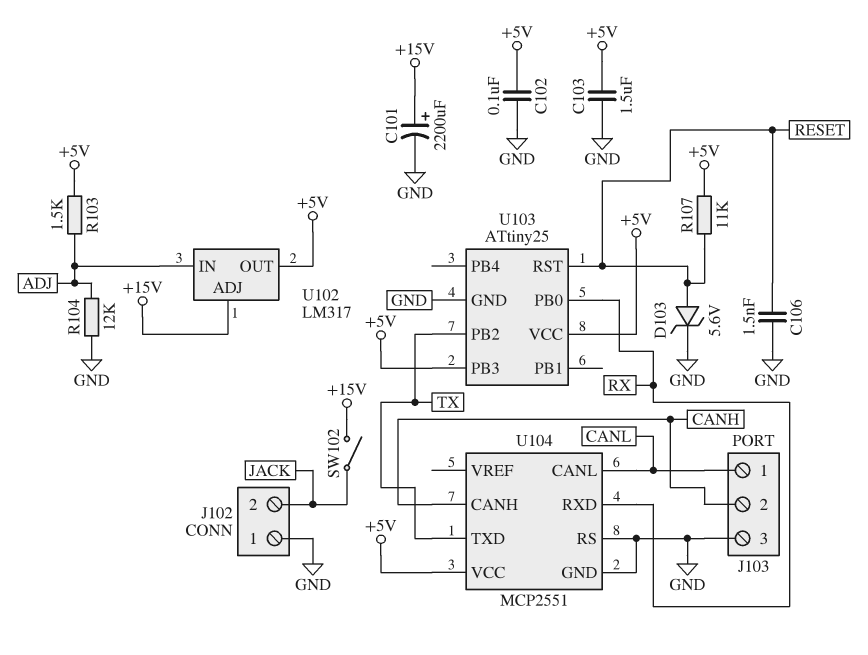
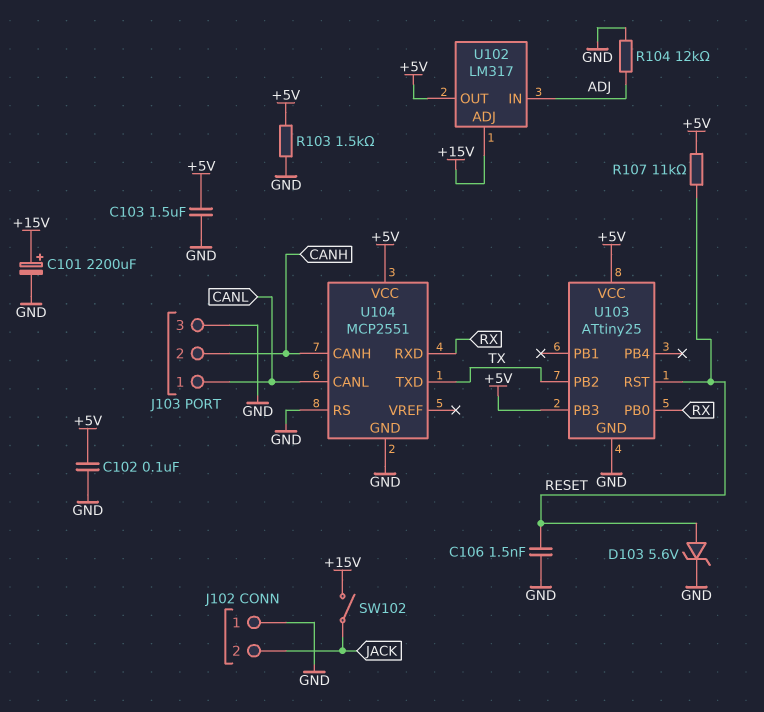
R103: 1.5k (+5V, ADJ) -> 1.5k (+5V, GND)

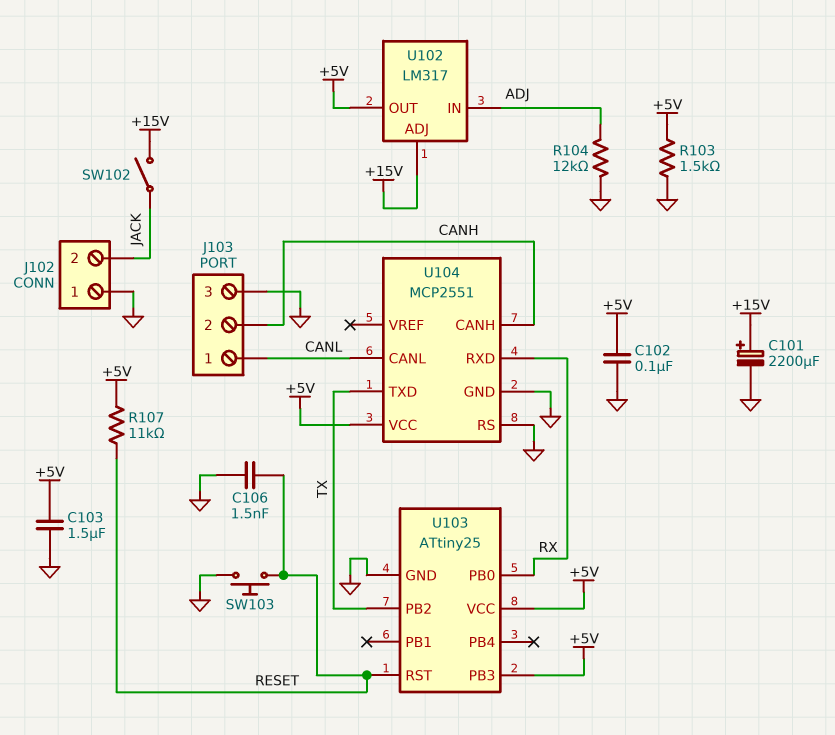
D103: zener 5.6V (A RESET, K GND) -> none
SW103: none -> button (GND, RESET)

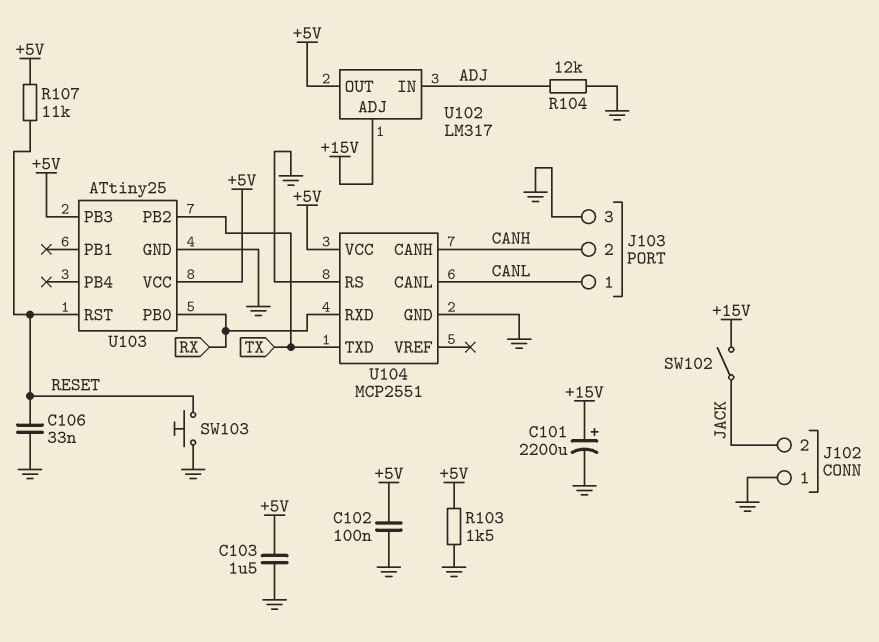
C106: 1.5nF (GND, RESET) -> 33nF (GND, RESET)

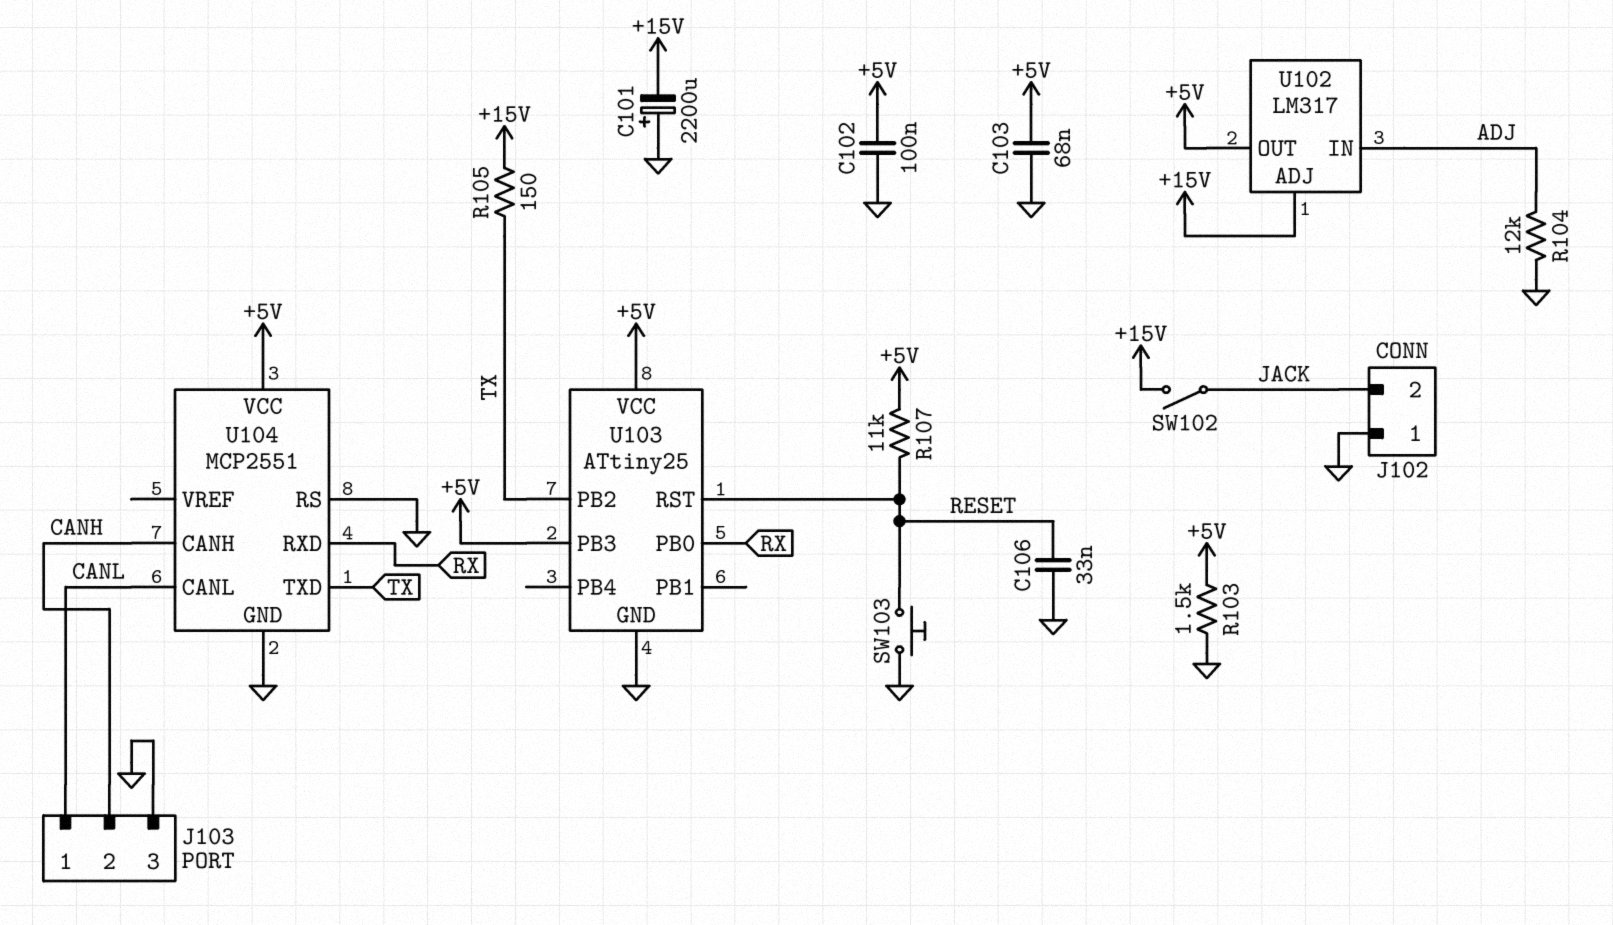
C101: 2200uF (plus +15V, minus GND) -> 2200uF (plus GND, minus +15V)
C103: 1.5uF (+5V, GND) -> 68nF (+5V, GND)
R105: none -> 150 (+15V, TX)

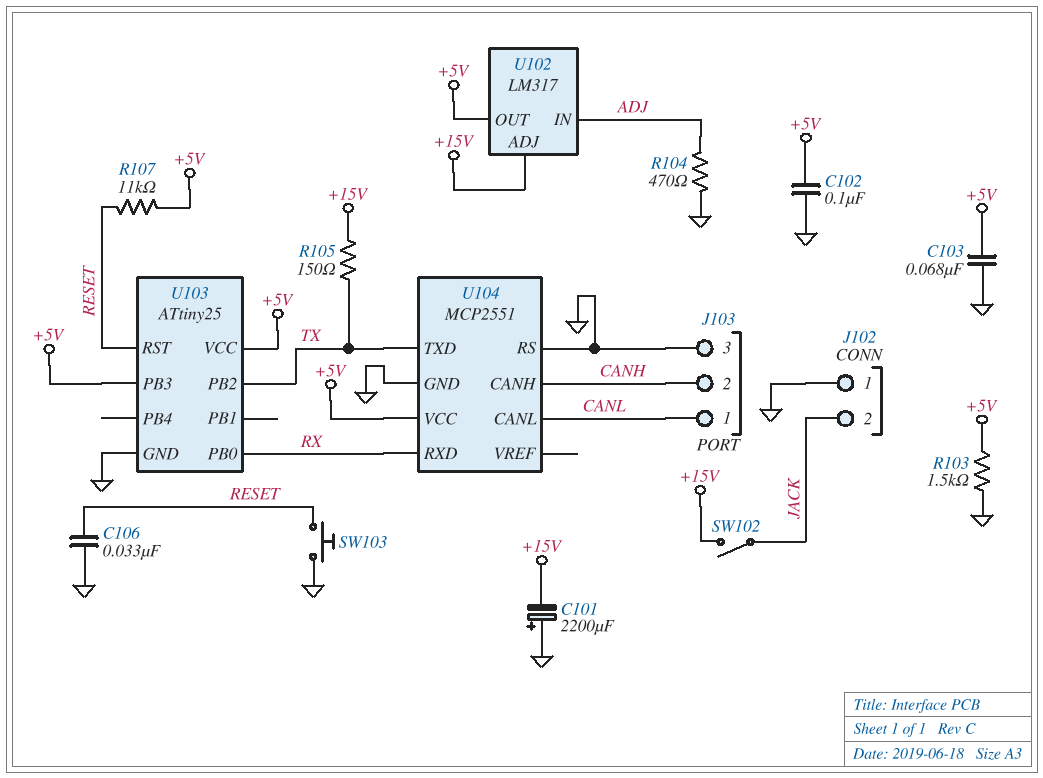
R104: 12k (ADJ, GND) -> 470 (ADJ, GND)

